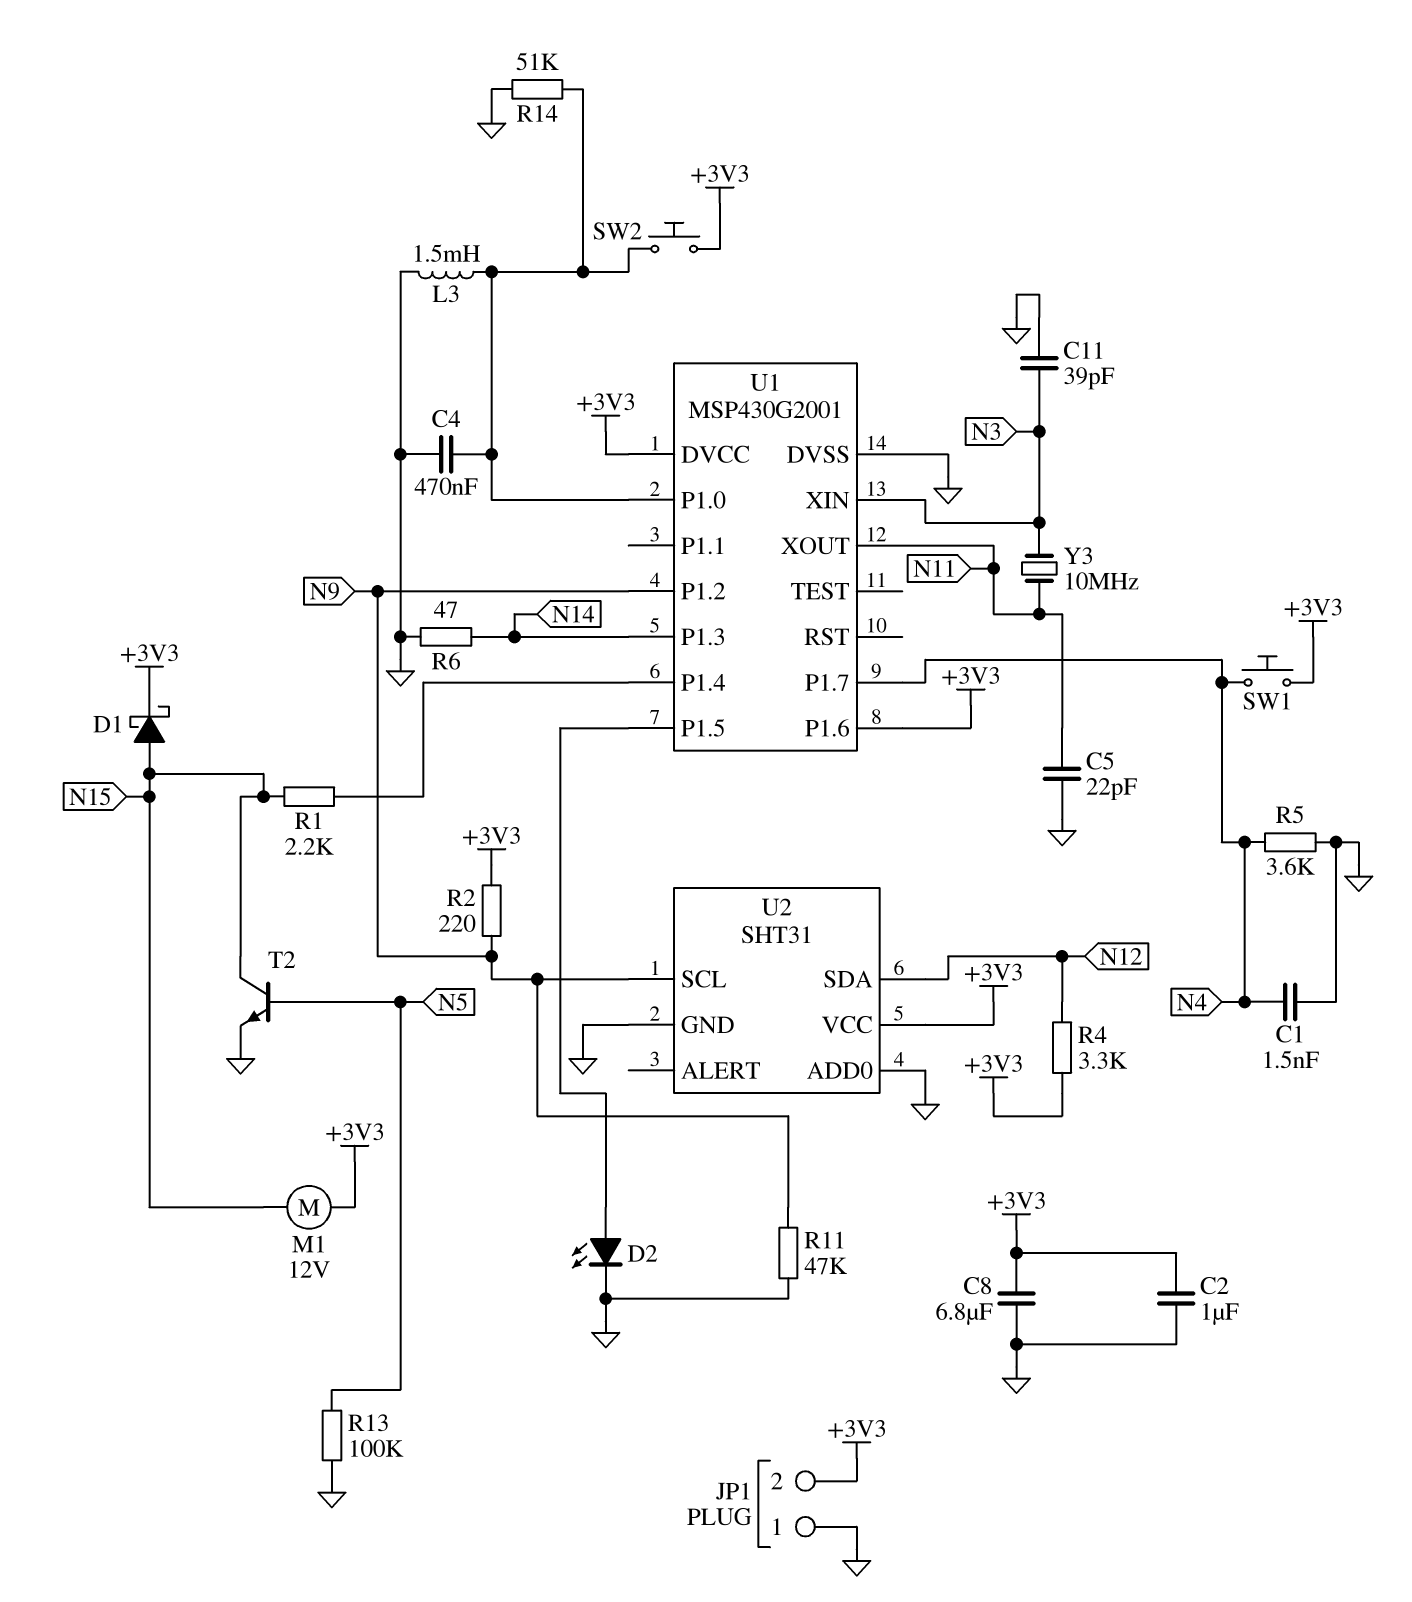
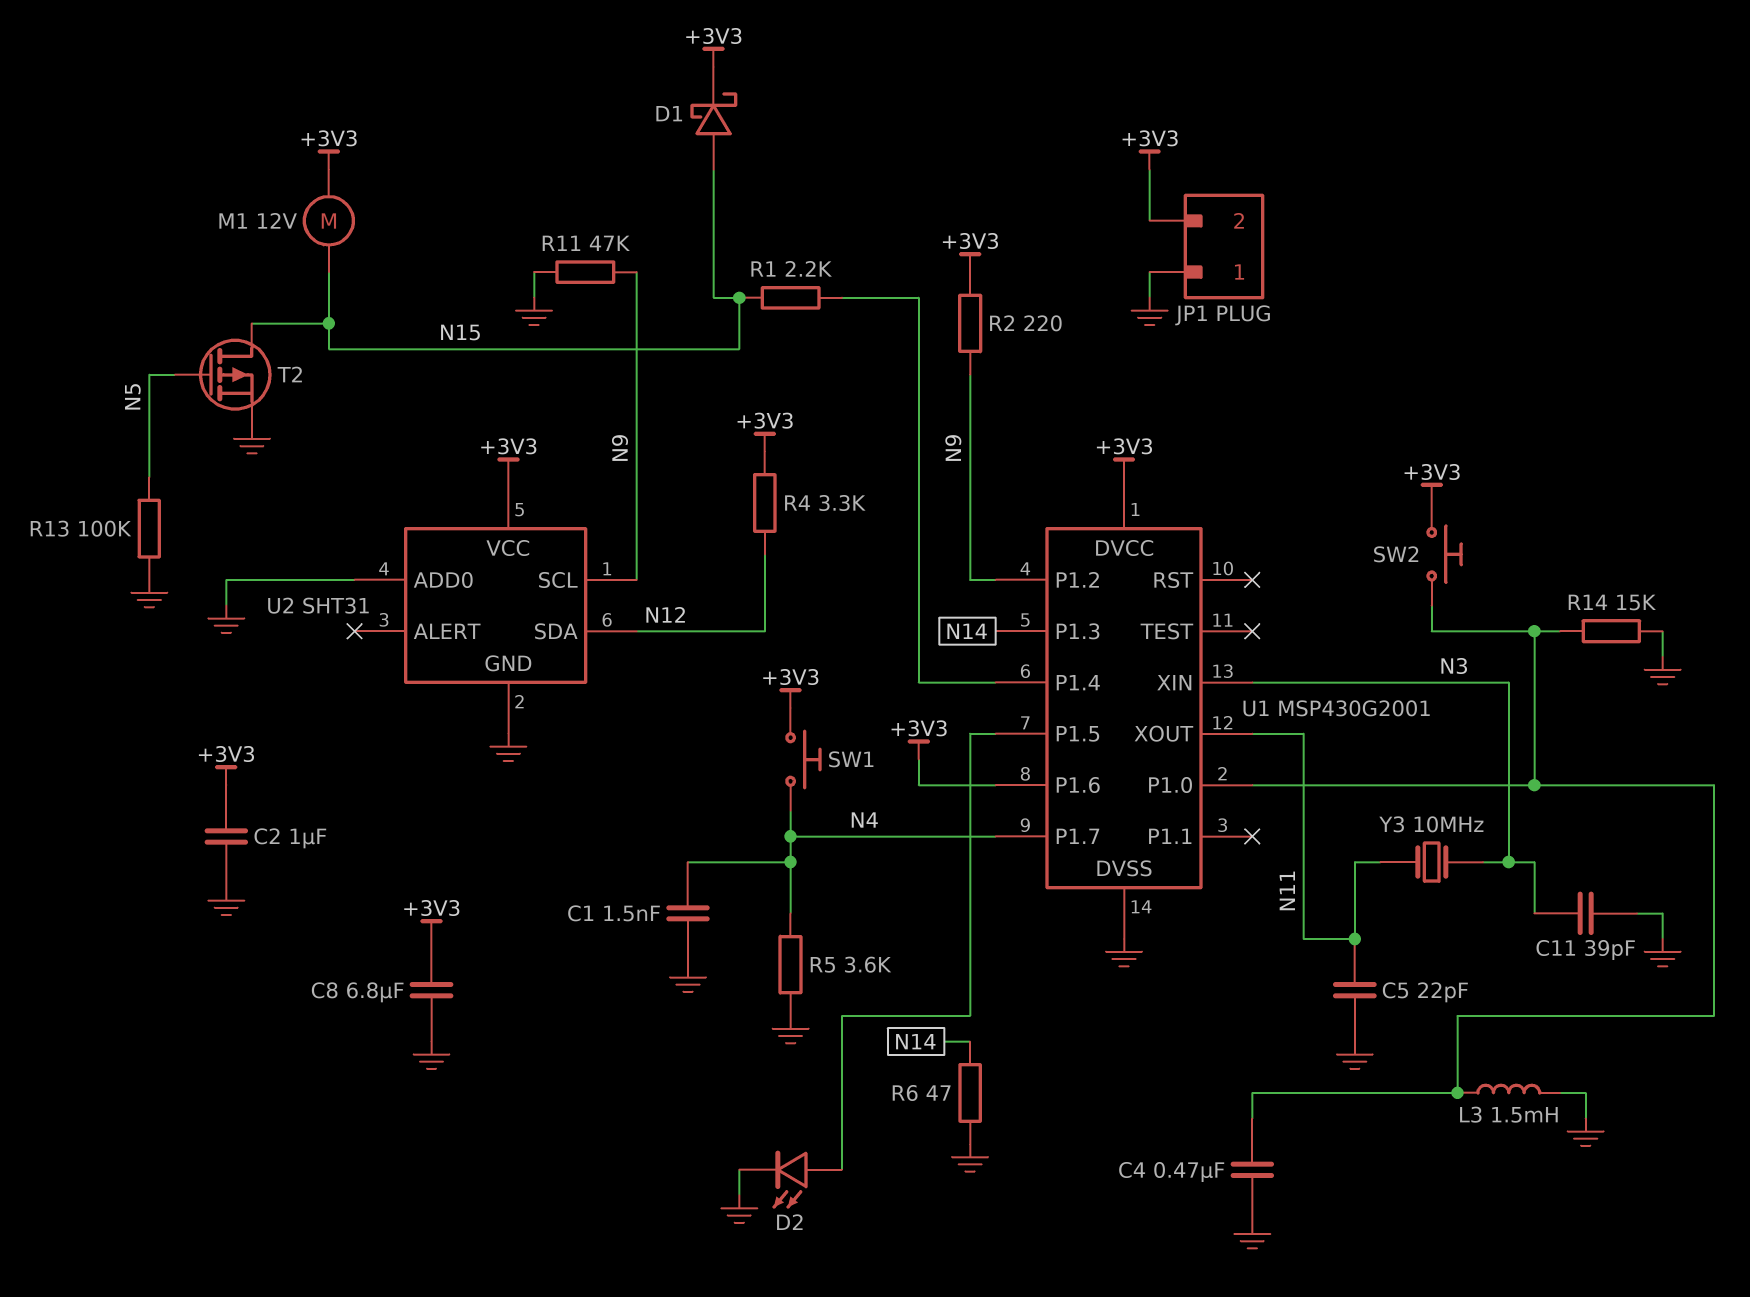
R14: 51k (GND, U1/P1.0) -> 15k (GND, U1/P1.0)
T2: NPN (B N5, C N15, E GND) -> PMOS (G N5, D N15, S GND)

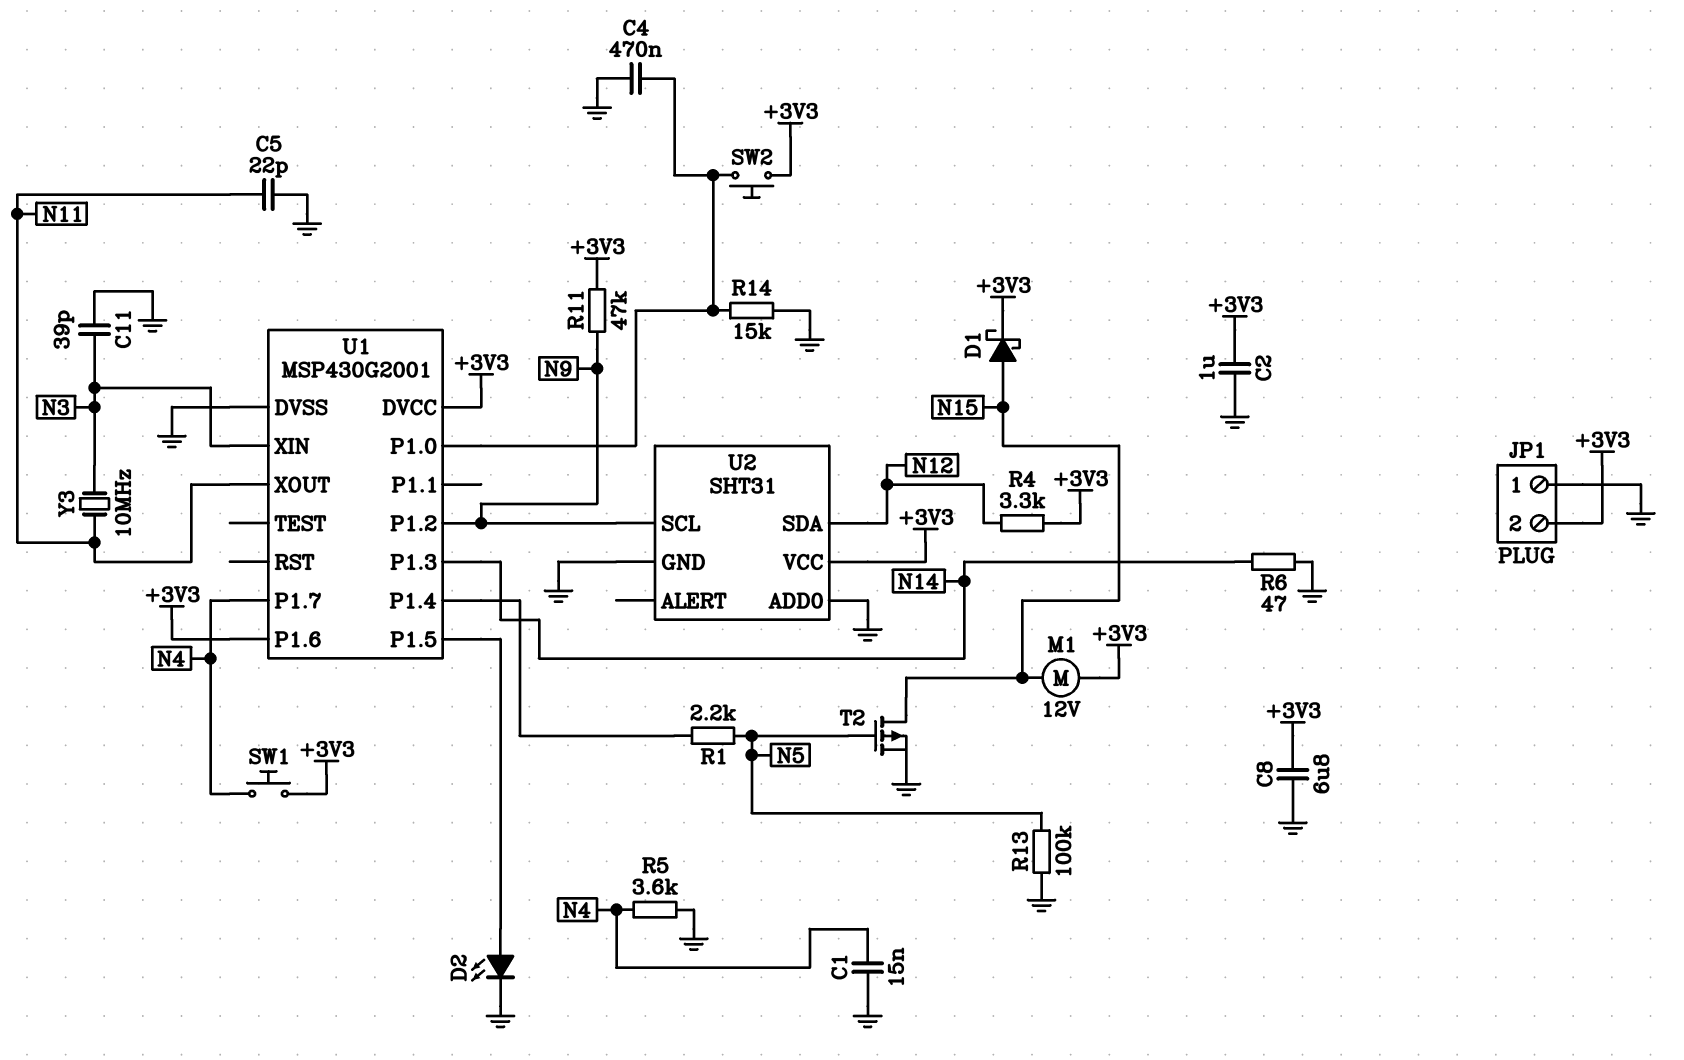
C1: 1.5nF (GND, N4) -> 15nF (GND, N4)
L3: 1.5mH (GND, U1/P1.0) -> none
R1: 2.2k (N15, U1/P1.4) -> 2.2k (N5, U1/P1.4)
R2: 220 (+3V3, N9) -> none
R11: 47k (GND, N9) -> 47k (+3V3, N9)

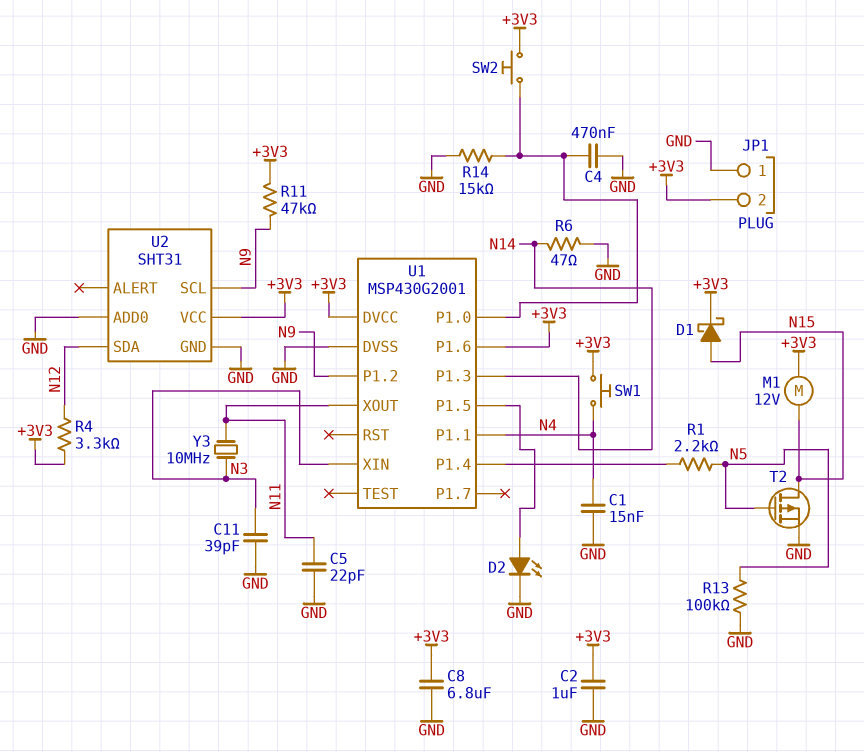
R5: 3.6k (GND, N4) -> none
U1 pin P1.1: none -> N4
U1 pin P1.7: N4 -> none

